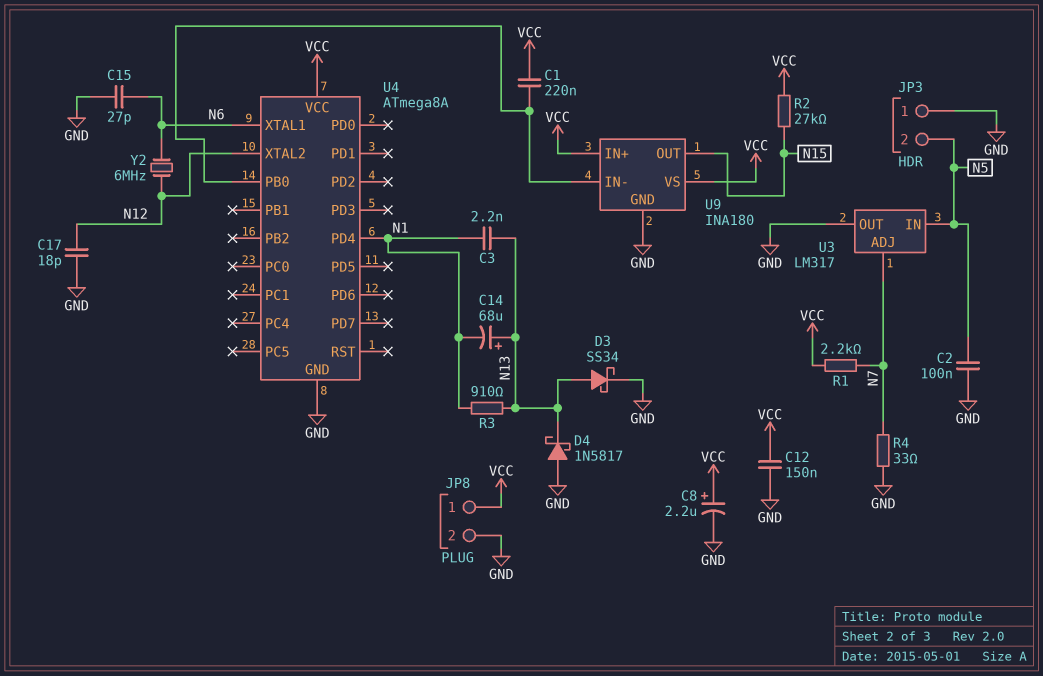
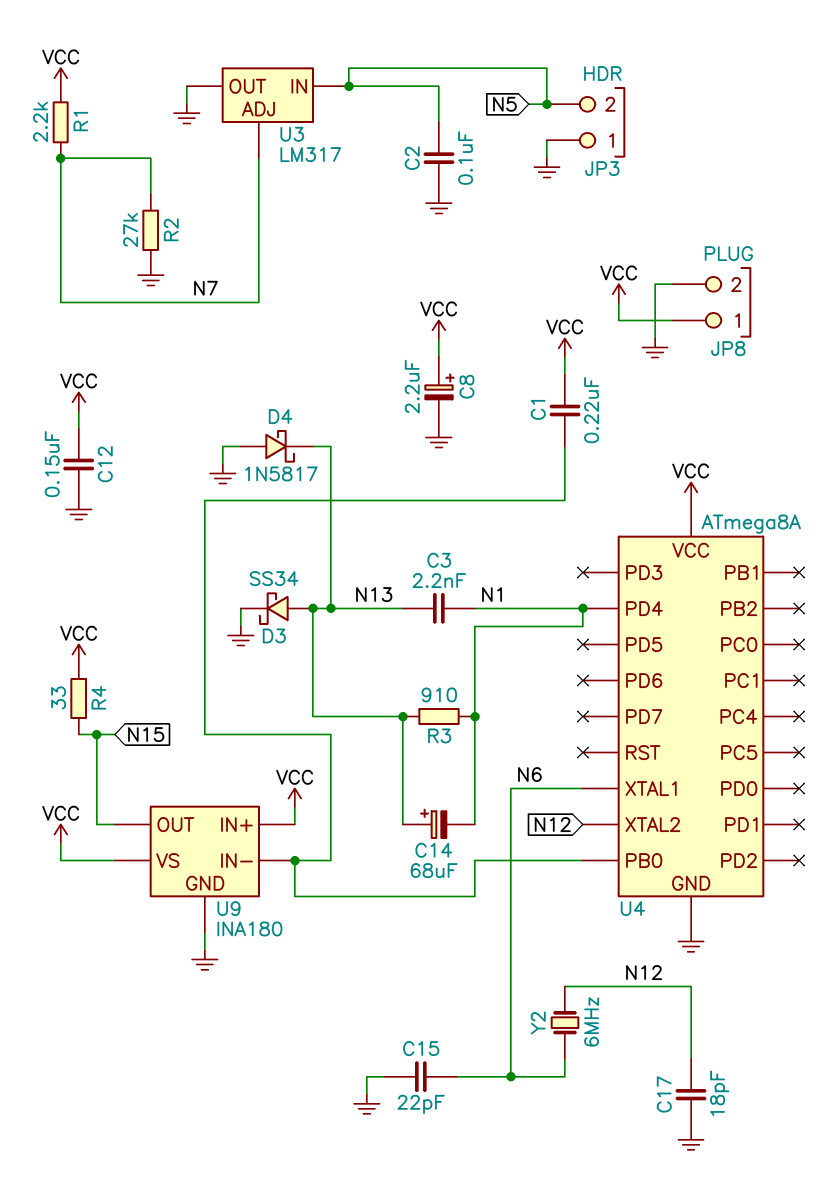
C15: 27pF (GND, N6) -> 22pF (GND, N6)
R2: 27k (N15, VCC) -> 27k (GND, N7)
R4: 33 (GND, N7) -> 33 (N15, VCC)

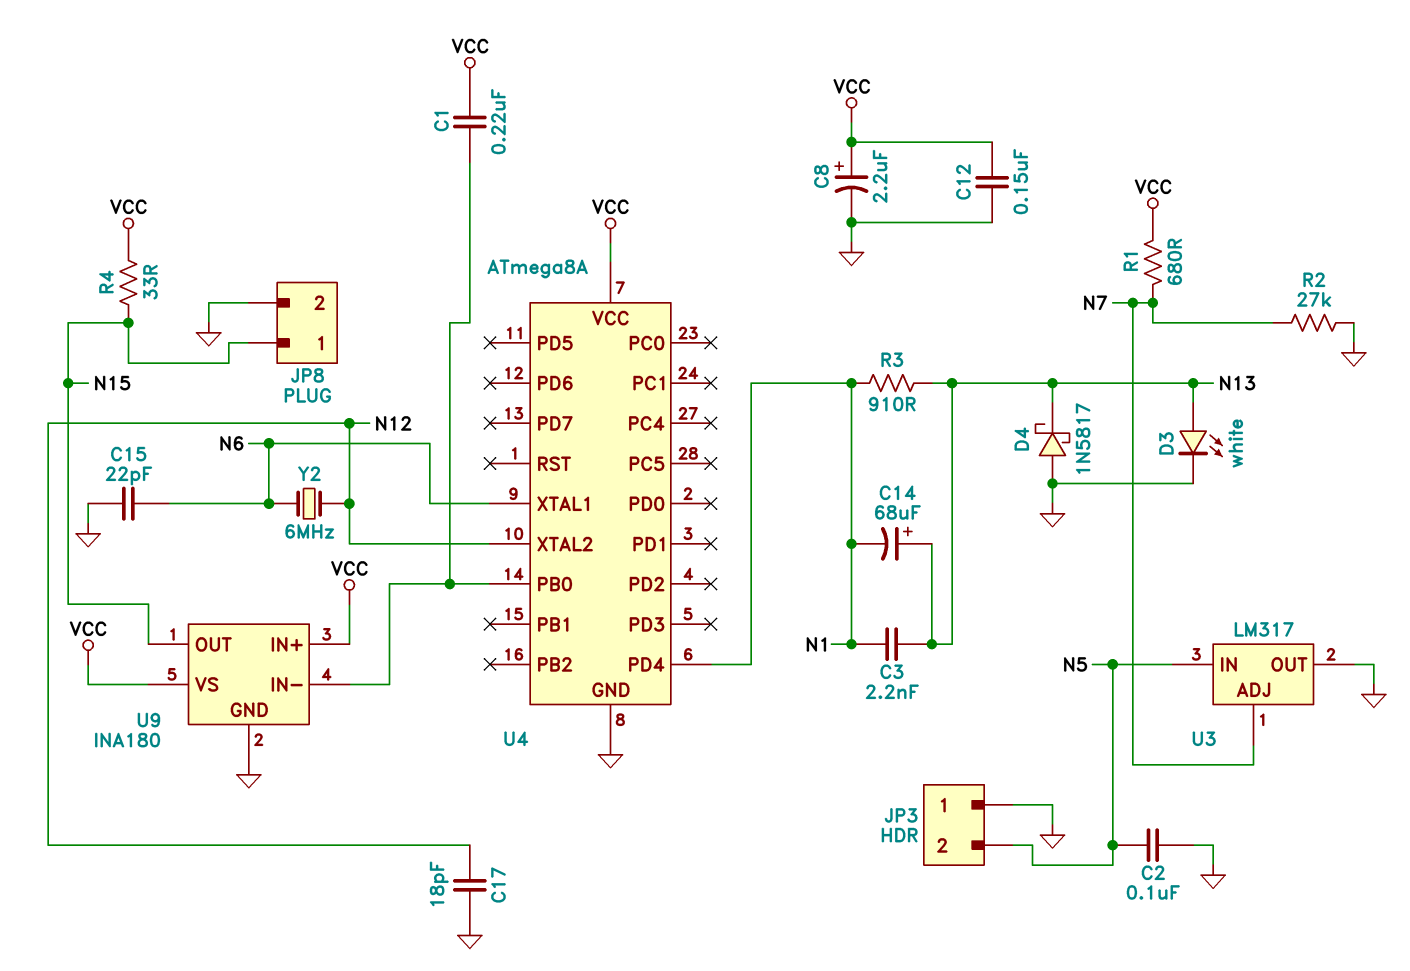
D3: schottky SS34 (A N13, K GND) -> LED white (A N13, K GND)
JP8 pin 1: VCC -> N15
R1: 2.2k (N7, VCC) -> 680 (N7, VCC)

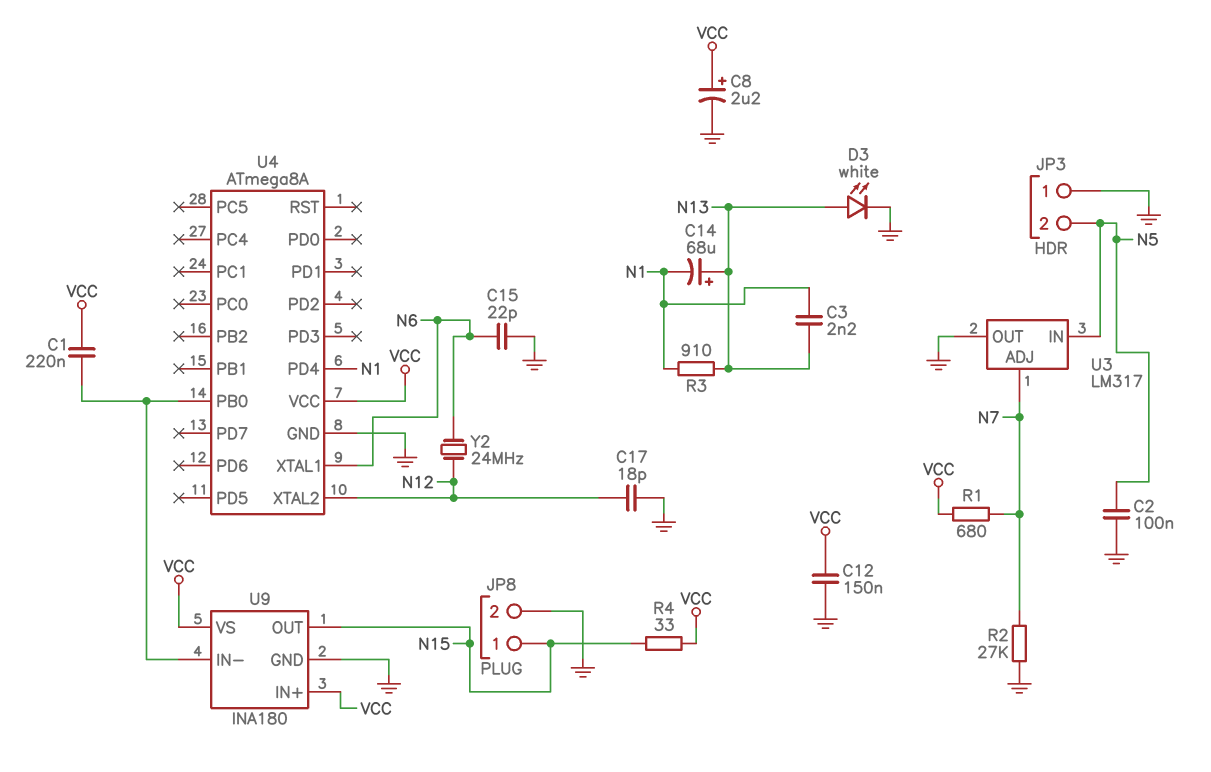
D4: schottky 1N5817 (A GND, K N13) -> none
Y2: 6MHz (N6, N12) -> 24MHz (N6, N12)

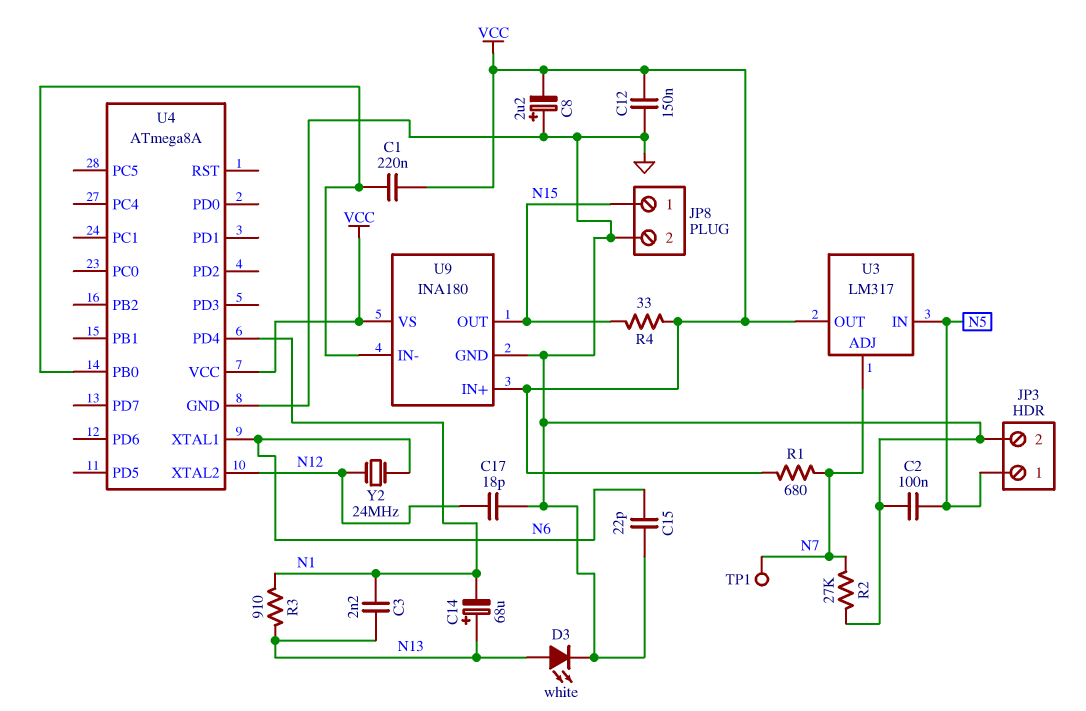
C8: 2.2uF (plus VCC, minus GND) -> 2.2uF (plus GND, minus VCC)
JP3 pin 1: GND -> N5
JP3 pin 2: N5 -> GND
TP1: none -> test point (N7)
U3 pin OUT: GND -> VCC

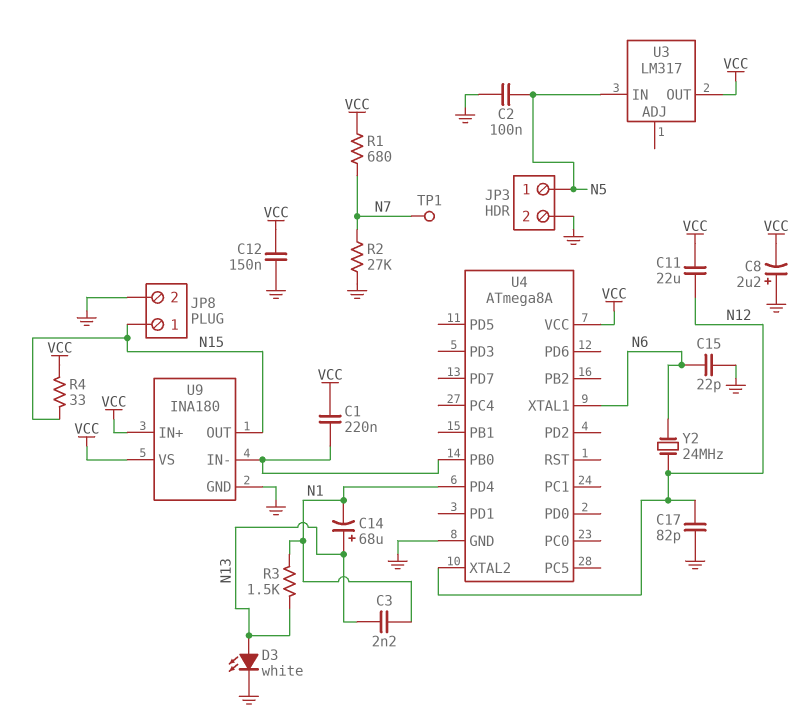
C11: none -> 22uF (N12, VCC)
C17: 18pF (GND, N12) -> 82pF (GND, N12)
R3: 910 (N1, N13) -> 1.5k (N1, N13)
U3 pin ADJ: N7 -> none

